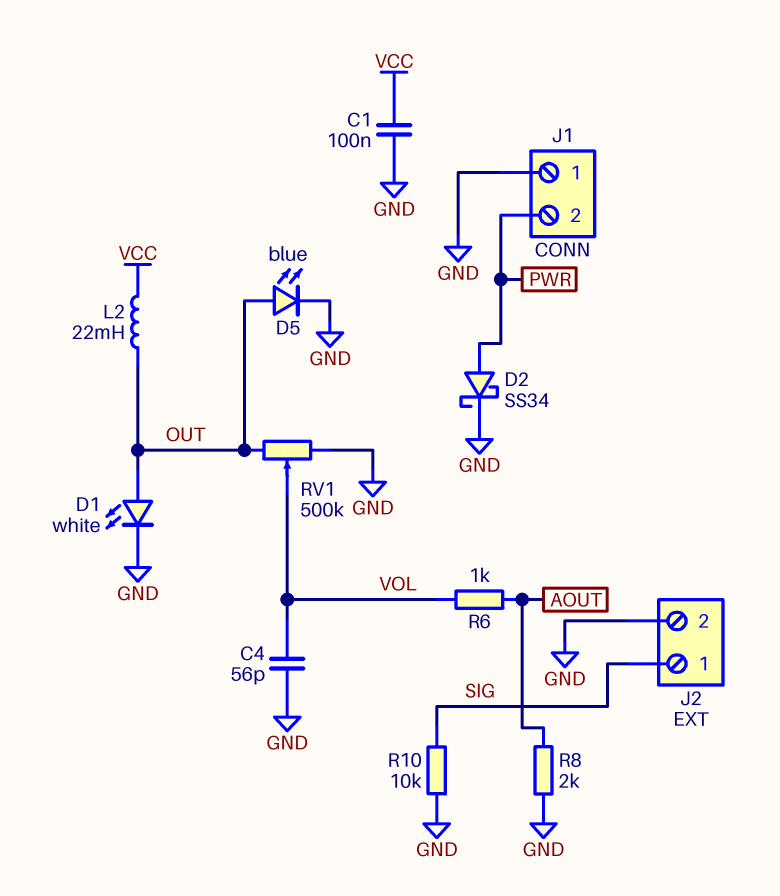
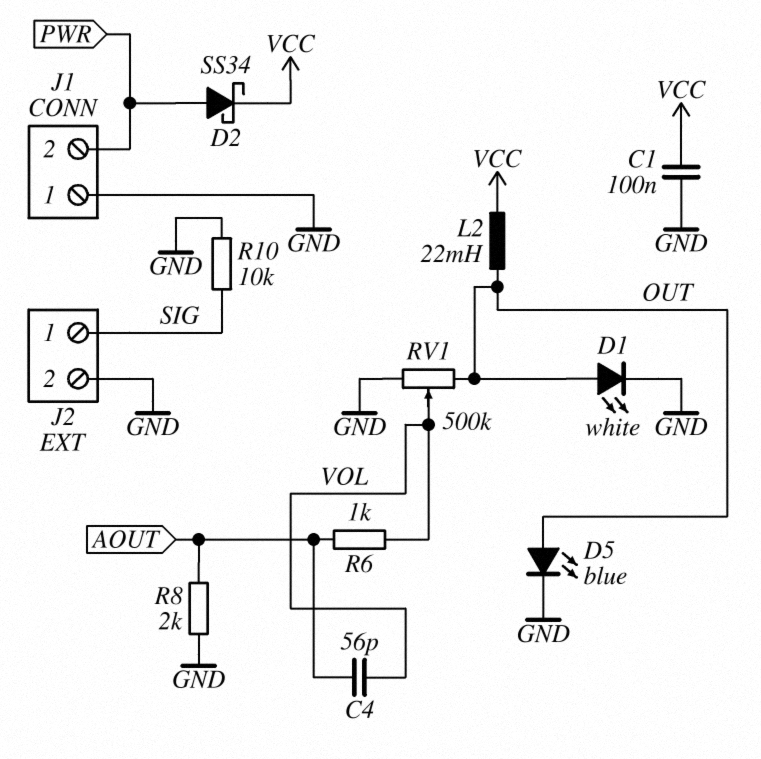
C4: 56pF (GND, VOL) -> 56pF (AOUT, VOL)
D2: schottky SS34 (A PWR, K GND) -> schottky SS34 (A PWR, K VCC)

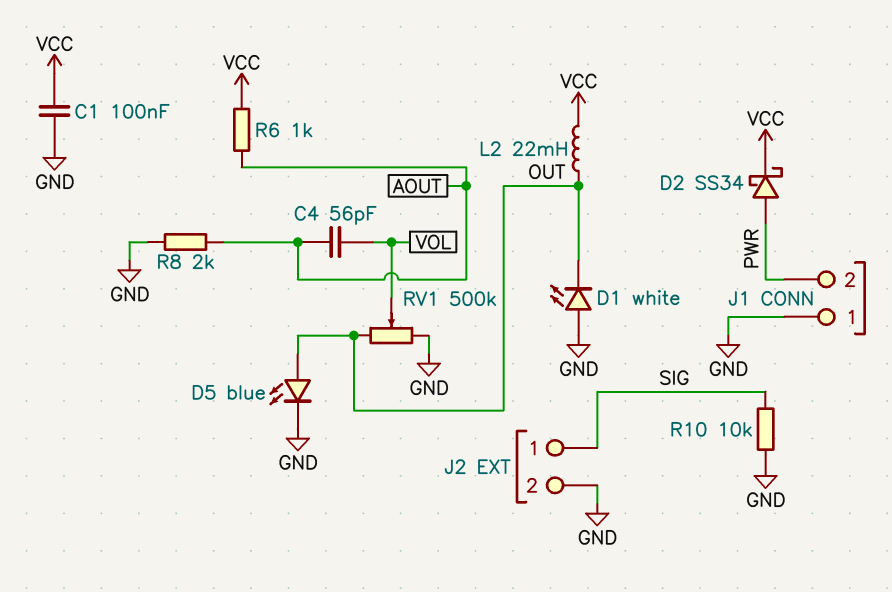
D1: LED white (A OUT, K GND) -> LED white (A GND, K OUT)
R6: 1k (AOUT, VOL) -> 1k (AOUT, VCC)

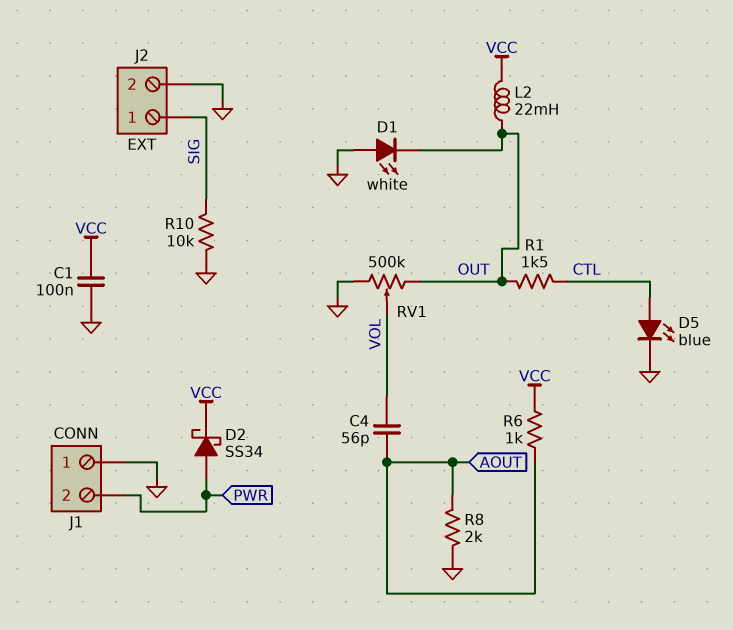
D5: LED blue (A OUT, K GND) -> LED blue (A CTL, K GND)
R1: none -> 1.5k (CTL, OUT)

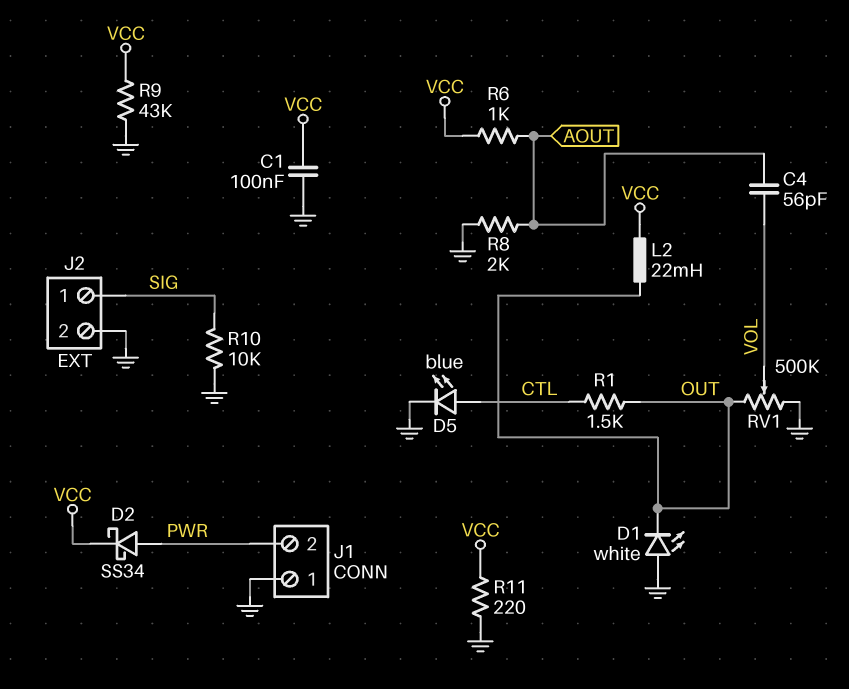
R9: none -> 43k (GND, VCC)
R11: none -> 220 (GND, VCC)

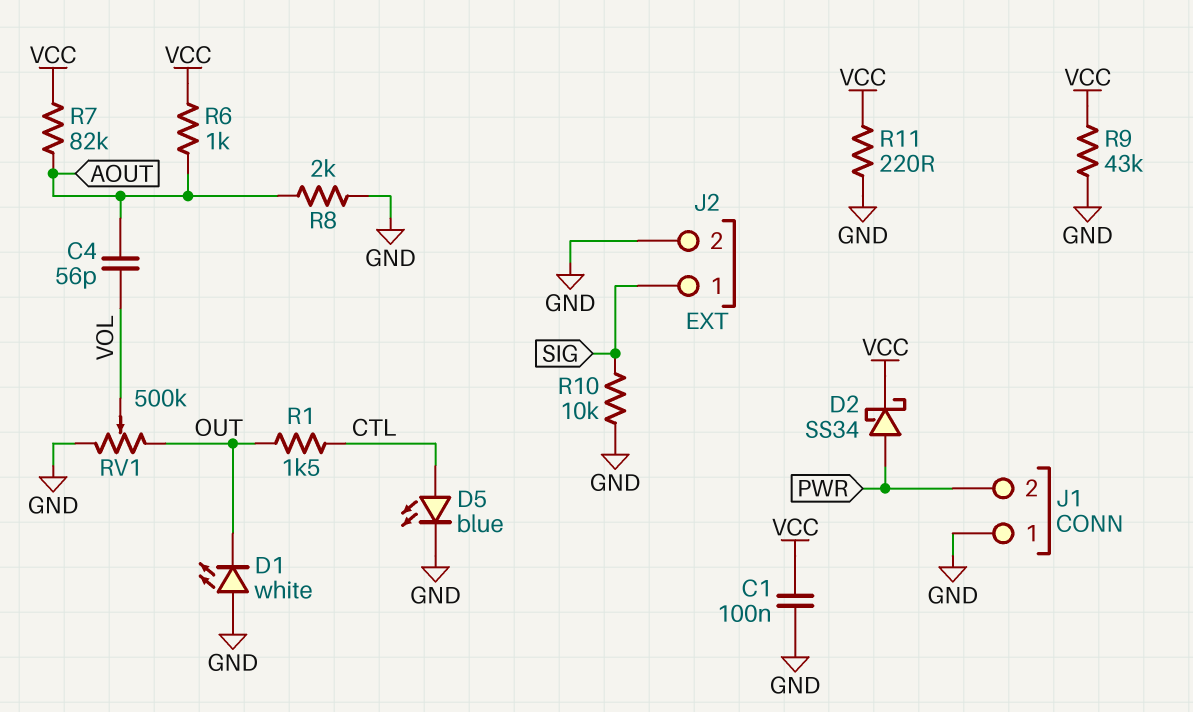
L2: 22mH (OUT, VCC) -> none
R7: none -> 82k (AOUT, VCC)

